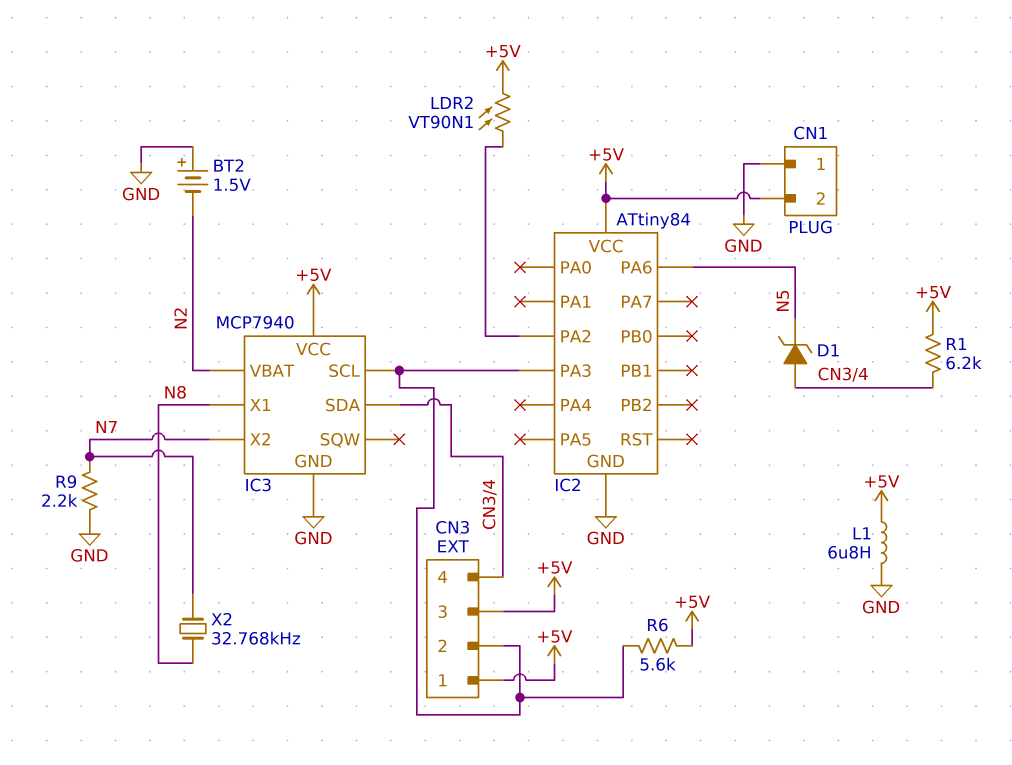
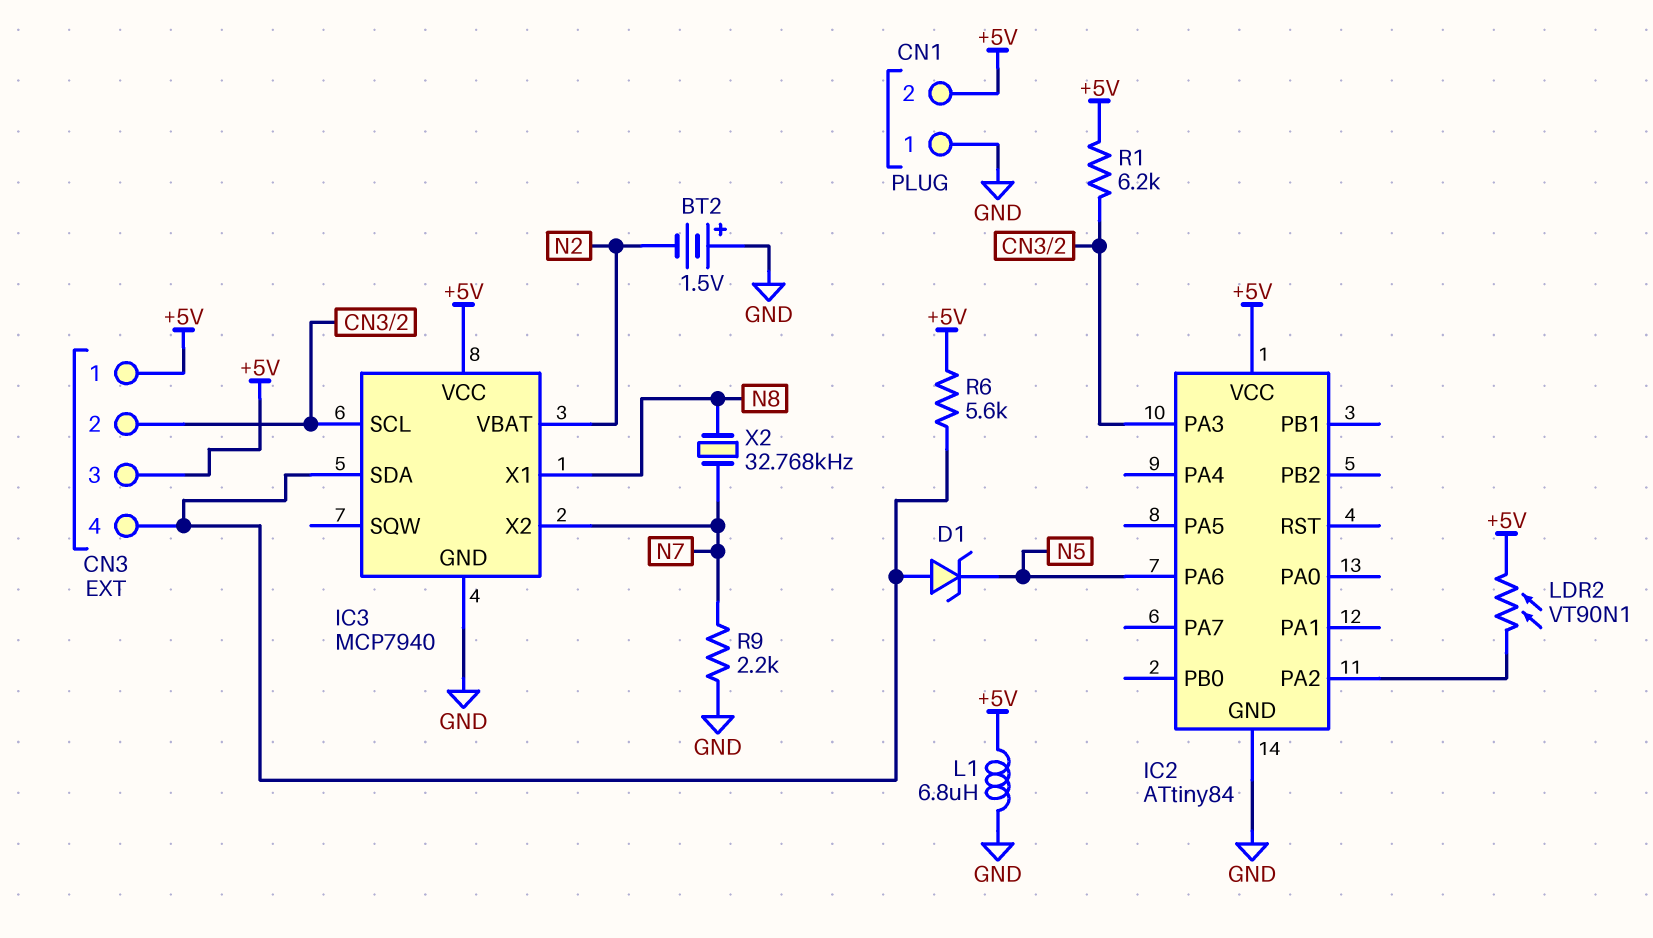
R1: 6.2k (+5V, CN3/4) -> 6.2k (+5V, CN3/2)
R6: 5.6k (+5V, CN3/2) -> 5.6k (+5V, CN3/4)

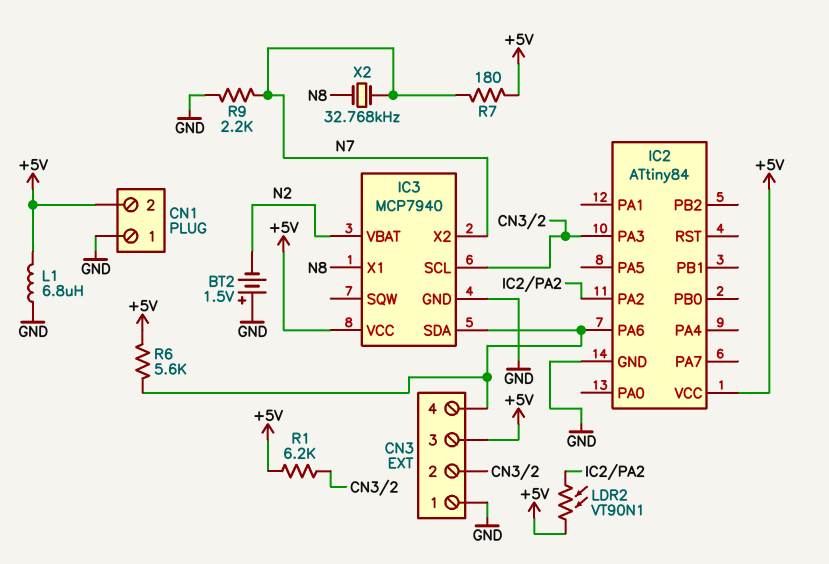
CN3 pin 1: +5V -> GND
D1: zener (A CN3/4, K N5) -> none
IC2 pin PA6: N5 -> CN3/4
R7: none -> 180 (+5V, N7)

